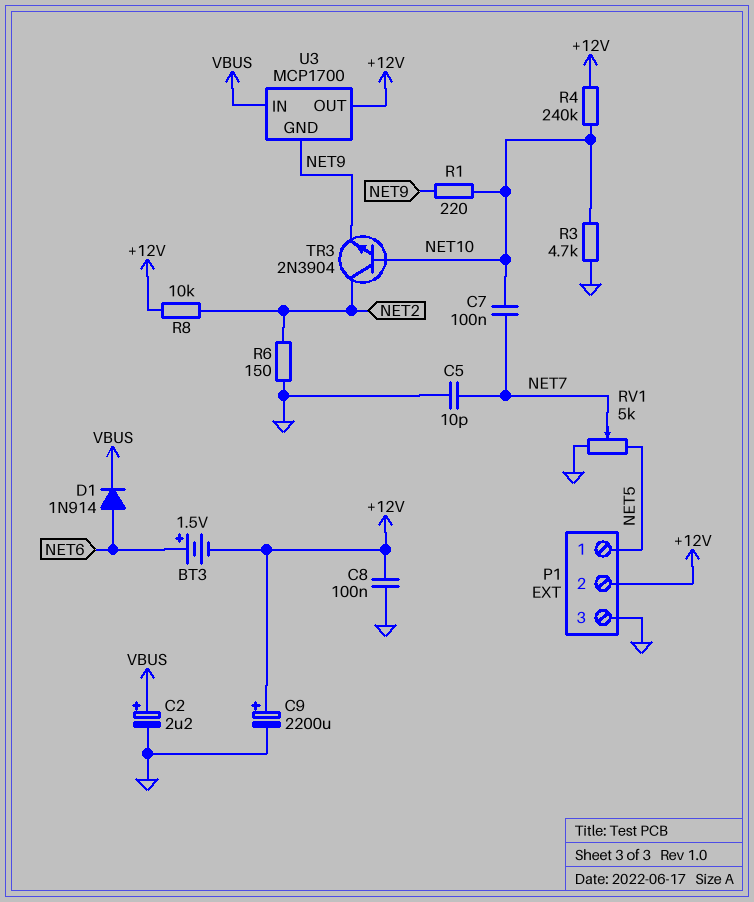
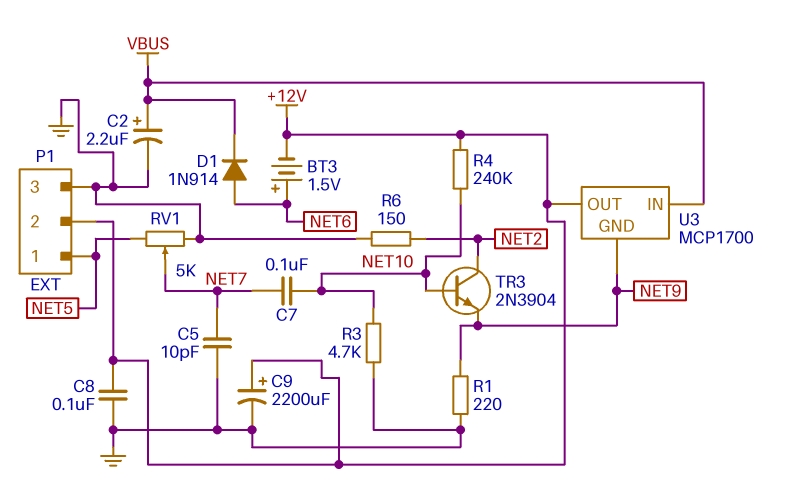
R1: 220 (NET9, NET10) -> 220 (GND, NET9)
R8: 10k (+12V, NET2) -> none

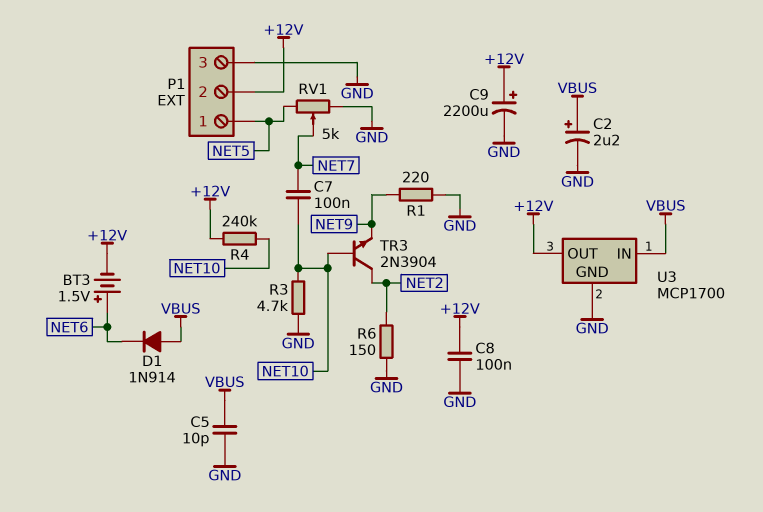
C5: 10pF (GND, NET7) -> 10pF (GND, VBUS)
D1: diode 1N914 (A NET6, K VBUS) -> diode 1N914 (A VBUS, K NET6)
U3 pin GND: NET9 -> GND

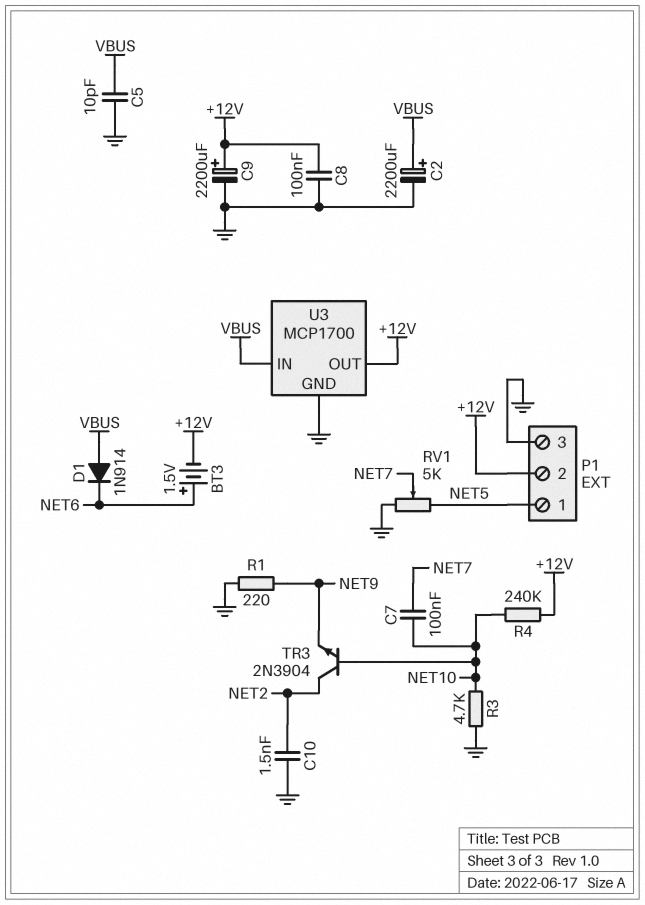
C2: 2.2uF (plus VBUS, minus GND) -> 2200uF (plus VBUS, minus GND)
C10: none -> 1.5nF (GND, NET2)
R6: 150 (GND, NET2) -> none

